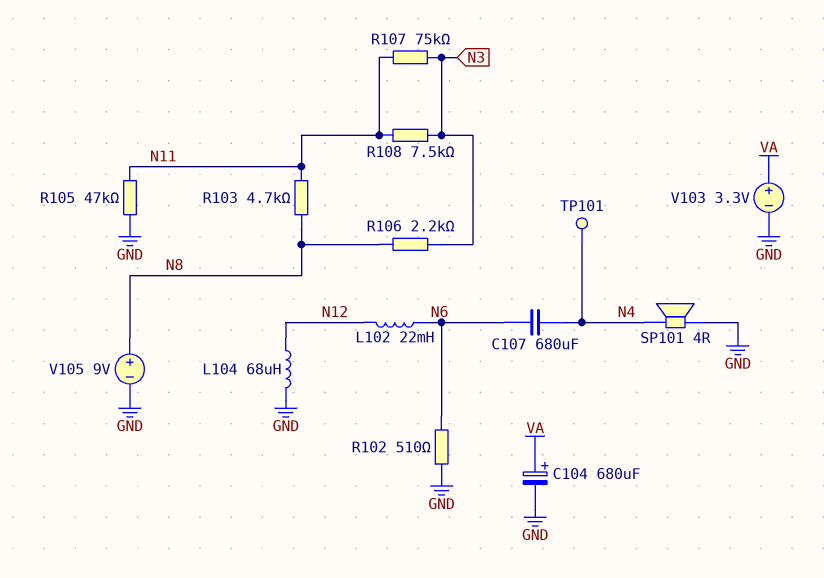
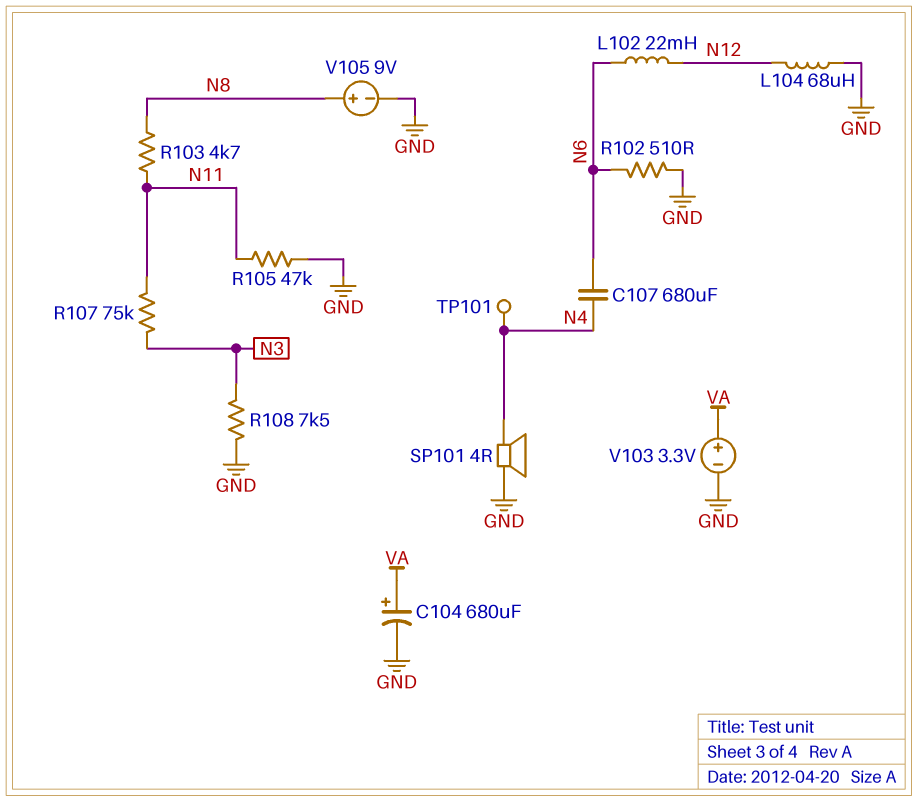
R106: 2.2k (N3, N8) -> none
R108: 7.5k (N3, N11) -> 7.5k (GND, N3)

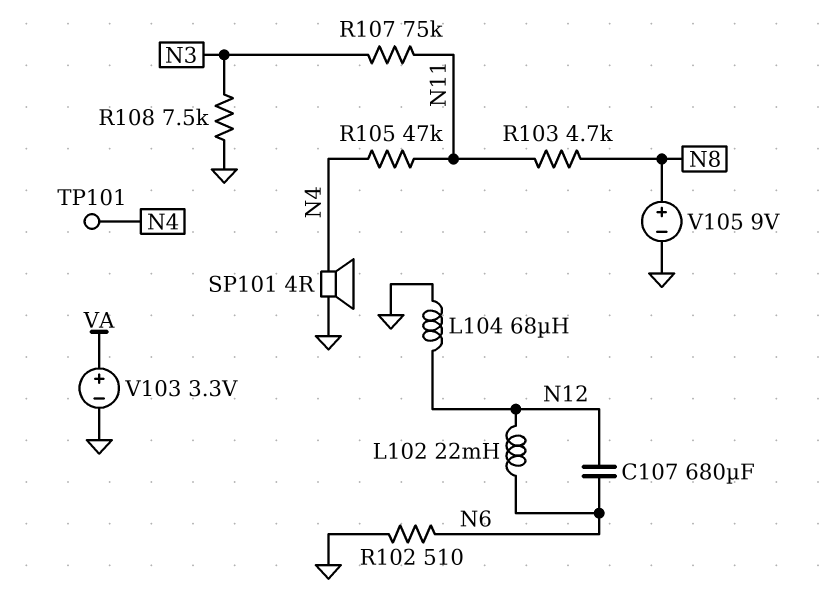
C104: 680uF (plus VA, minus GND) -> none
C107: 680uF (N4, N6) -> 680uF (N6, N12)
R105: 47k (GND, N11) -> 47k (N4, N11)

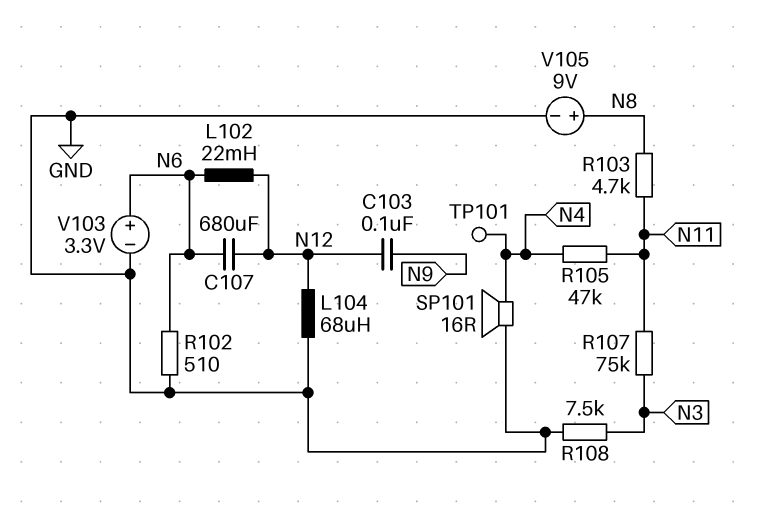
C103: none -> 100nF (N9, N12)
SP101: speaker 4R (GND, N4) -> speaker 16R (GND, N4)
V103: 3.3V (plus VA, minus GND) -> 3.3V (plus N6, minus GND)

